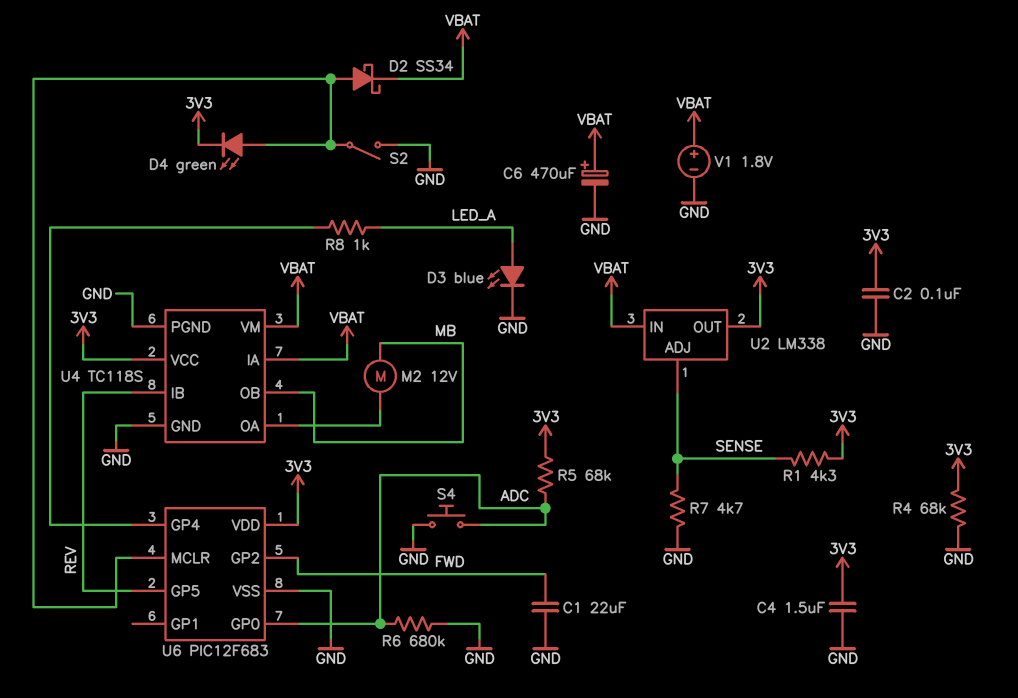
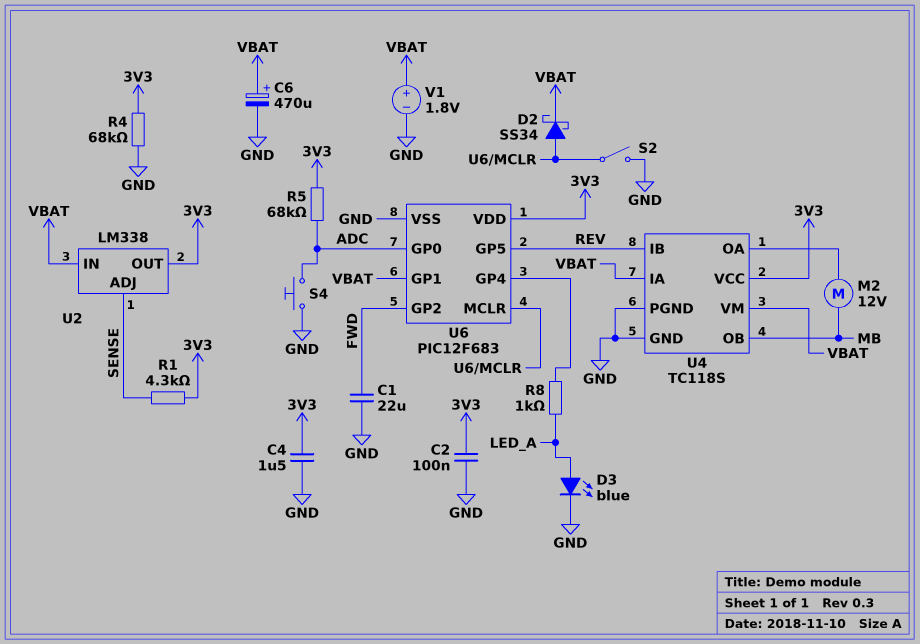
D4: LED green (A U6/MCLR, K 3V3) -> none
R6: 680k (ADC, GND) -> none
R7: 4.7k (GND, SENSE) -> none
U6 pin GP1: none -> VBAT

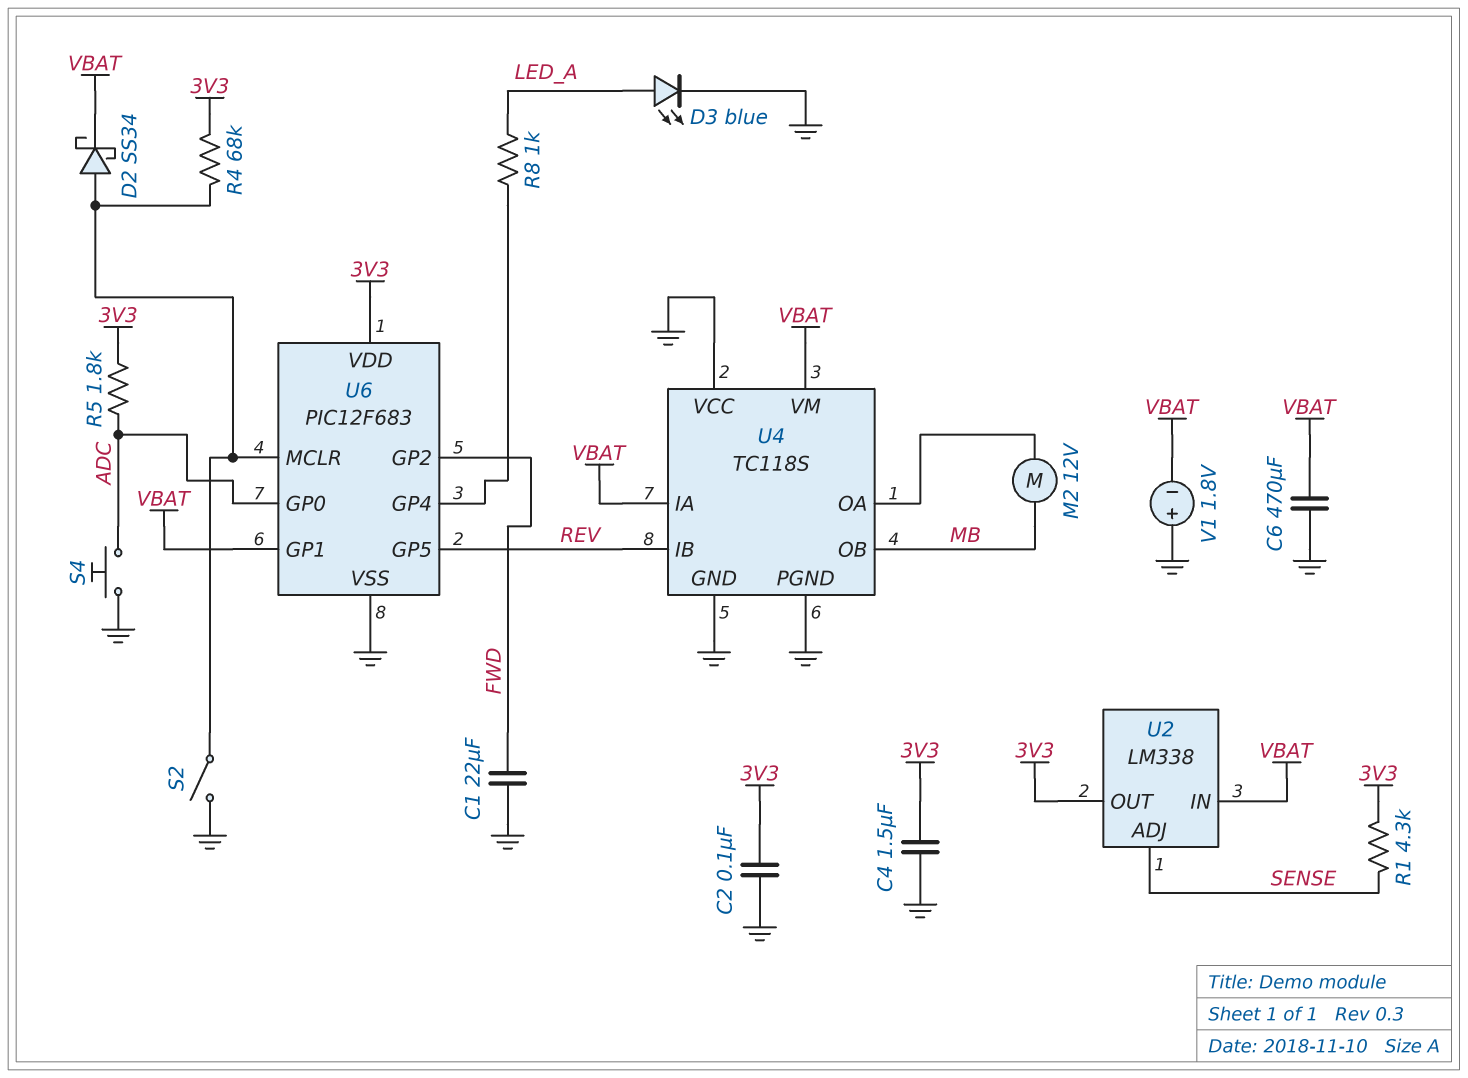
C6: 470uF (plus VBAT, minus GND) -> 470uF (GND, VBAT)
R4: 68k (3V3, GND) -> 68k (3V3, U6/MCLR)
R5: 68k (3V3, ADC) -> 1.8k (3V3, ADC)
U4 pin VCC: 3V3 -> GND
V1: 1.8V (plus VBAT, minus GND) -> 1.8V (plus GND, minus VBAT)

